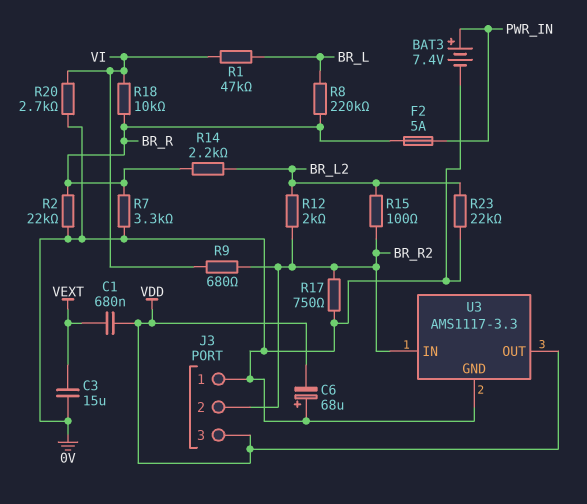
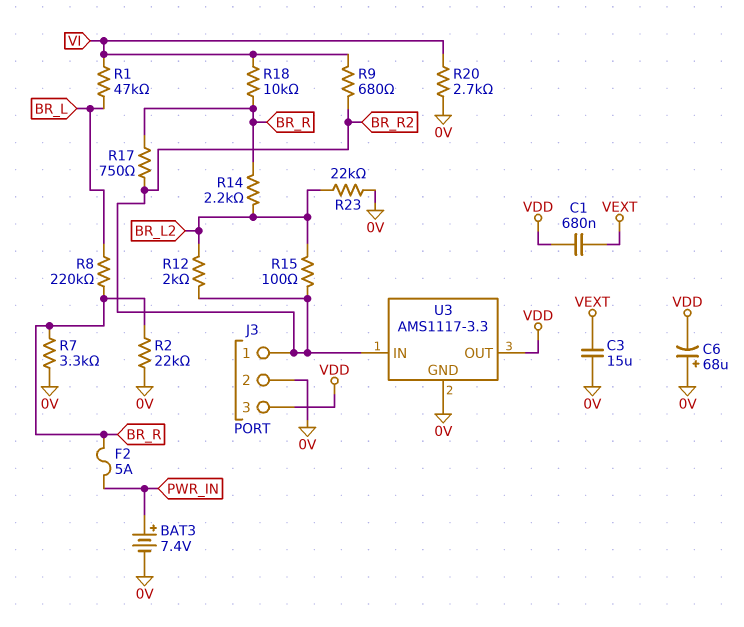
J3 pin 1: 0V -> BR_R2
J3 pin 2: BR_R2 -> 0V
R17: 750 (0V, BR_R2) -> 750 (BR_R, BR_R2)

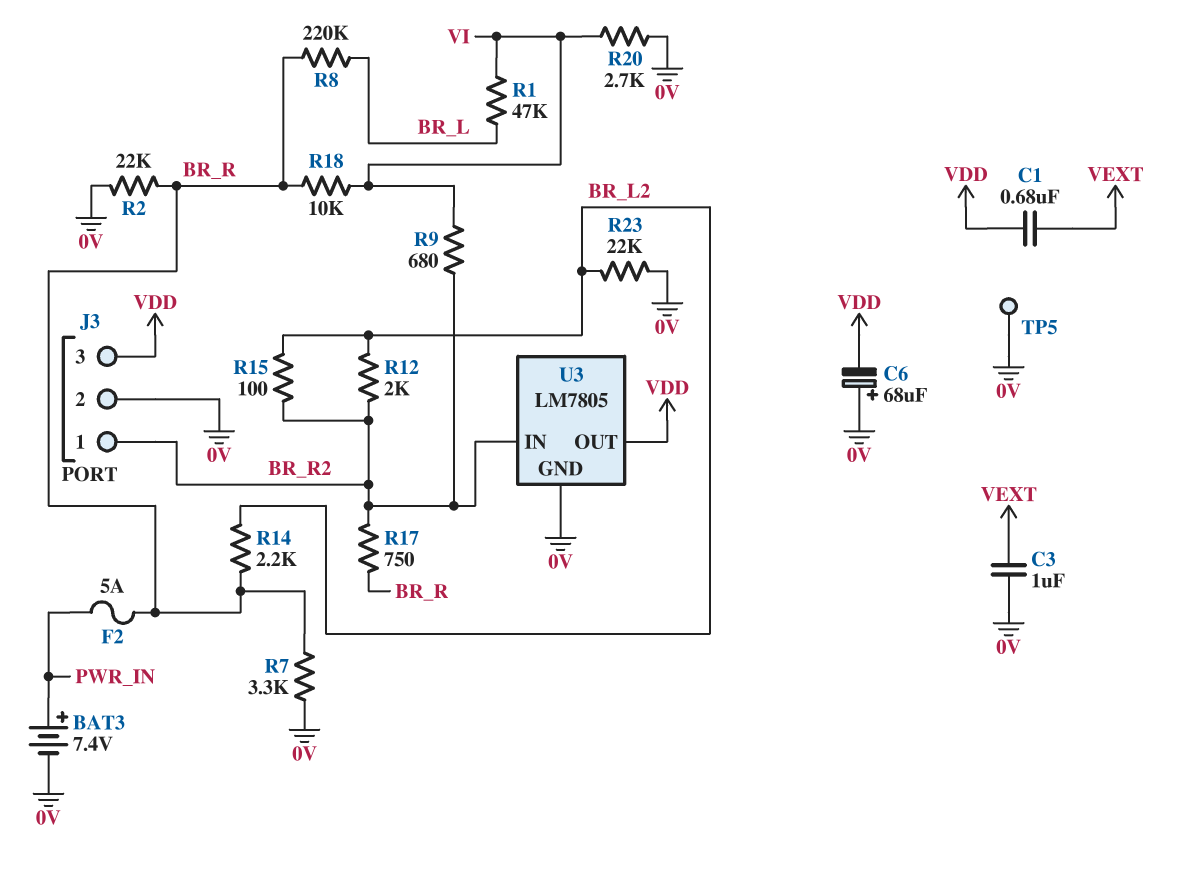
C3: 15uF (0V, VEXT) -> 1uF (0V, VEXT)
TP5: none -> test point (0V)
U3: AMS1117-3.3 -> LM7805

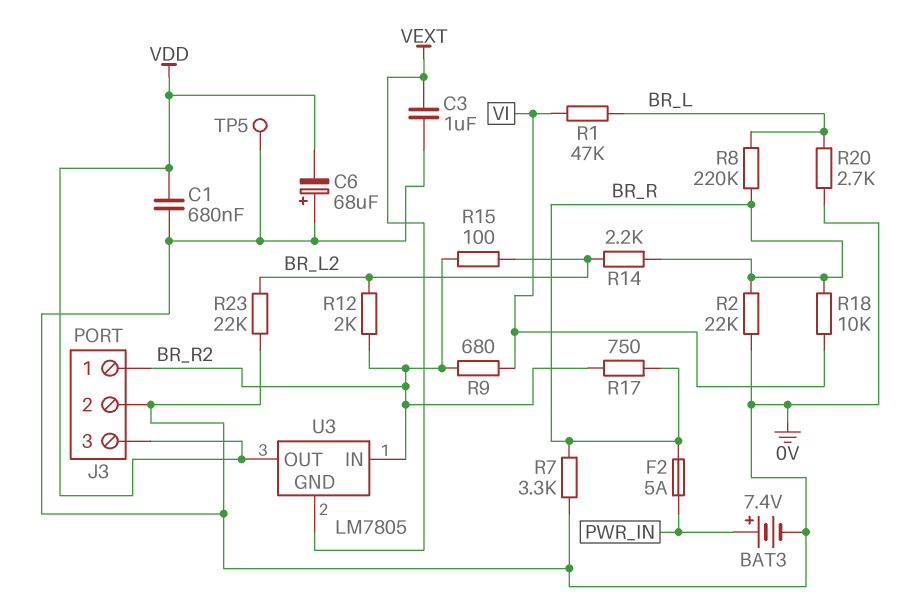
C1: 680nF (VDD, VEXT) -> 680nF (0V, VDD)
R20: 2.7k (0V, VI) -> 2.7k (0V, BR_L)
U3 pin GND: 0V -> VEXT

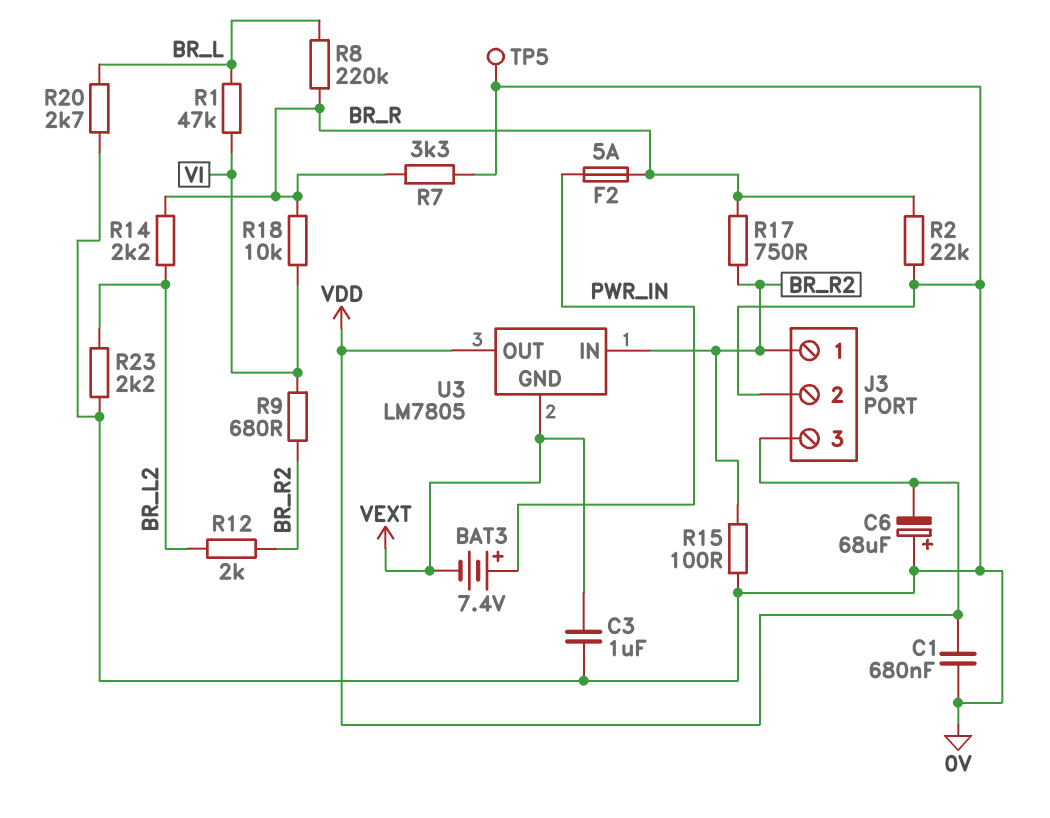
BAT3: 7.4V (plus PWR_IN, minus 0V) -> 7.4V (plus PWR_IN, minus VEXT)
R15: 100 (BR_L2, BR_R2) -> 100 (0V, BR_R2)
R23: 22k (0V, BR_L2) -> 2.2k (0V, BR_L2)

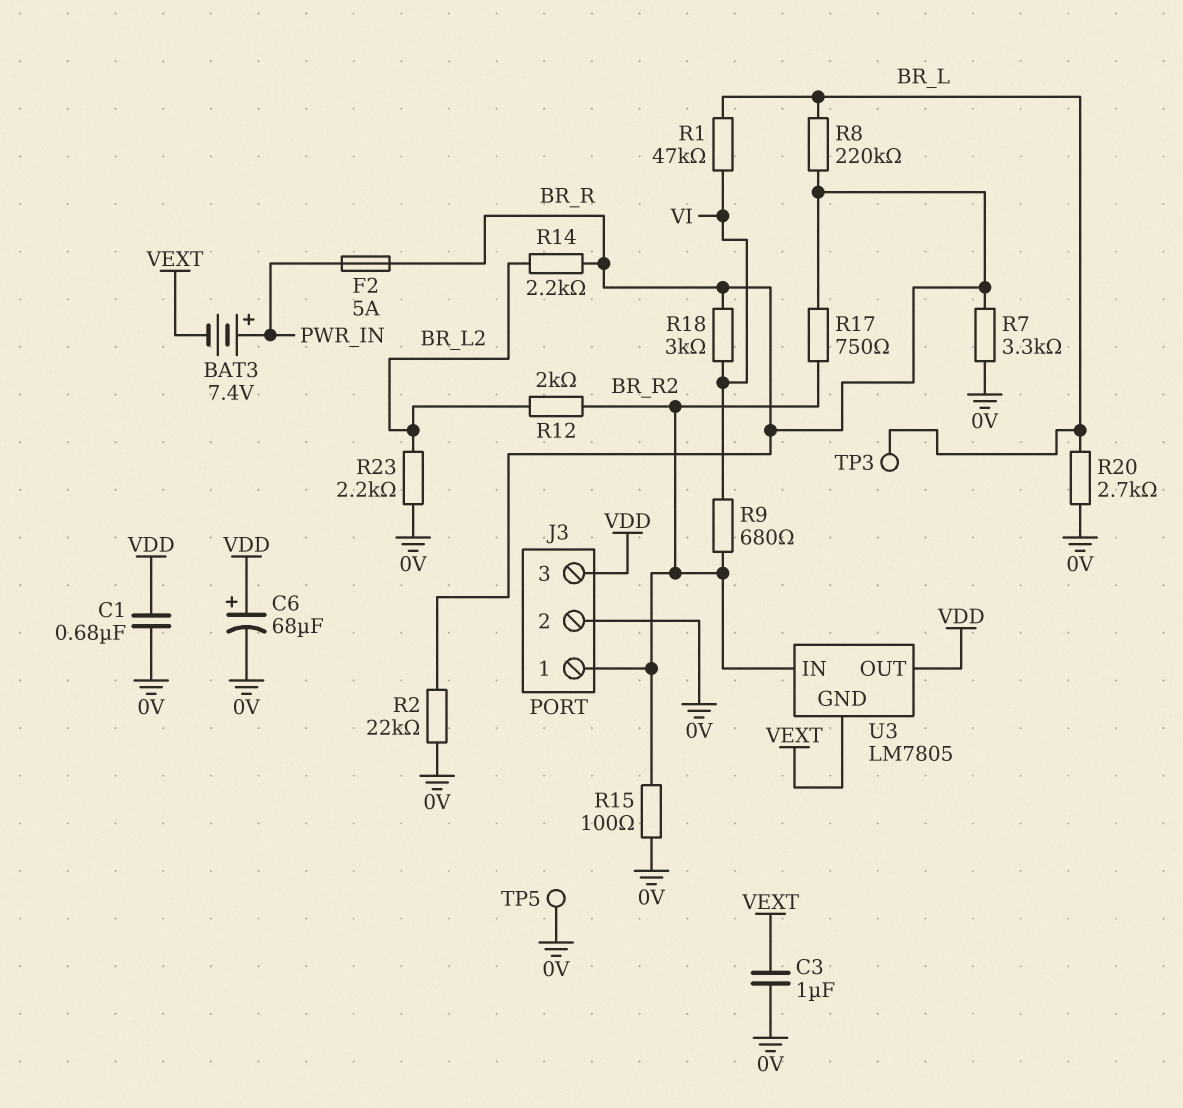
C6: 68uF (plus 0V, minus VDD) -> 68uF (plus VDD, minus 0V)
R18: 10k (BR_R, VI) -> 3k (BR_R, VI)
TP3: none -> test point (BR_L)

